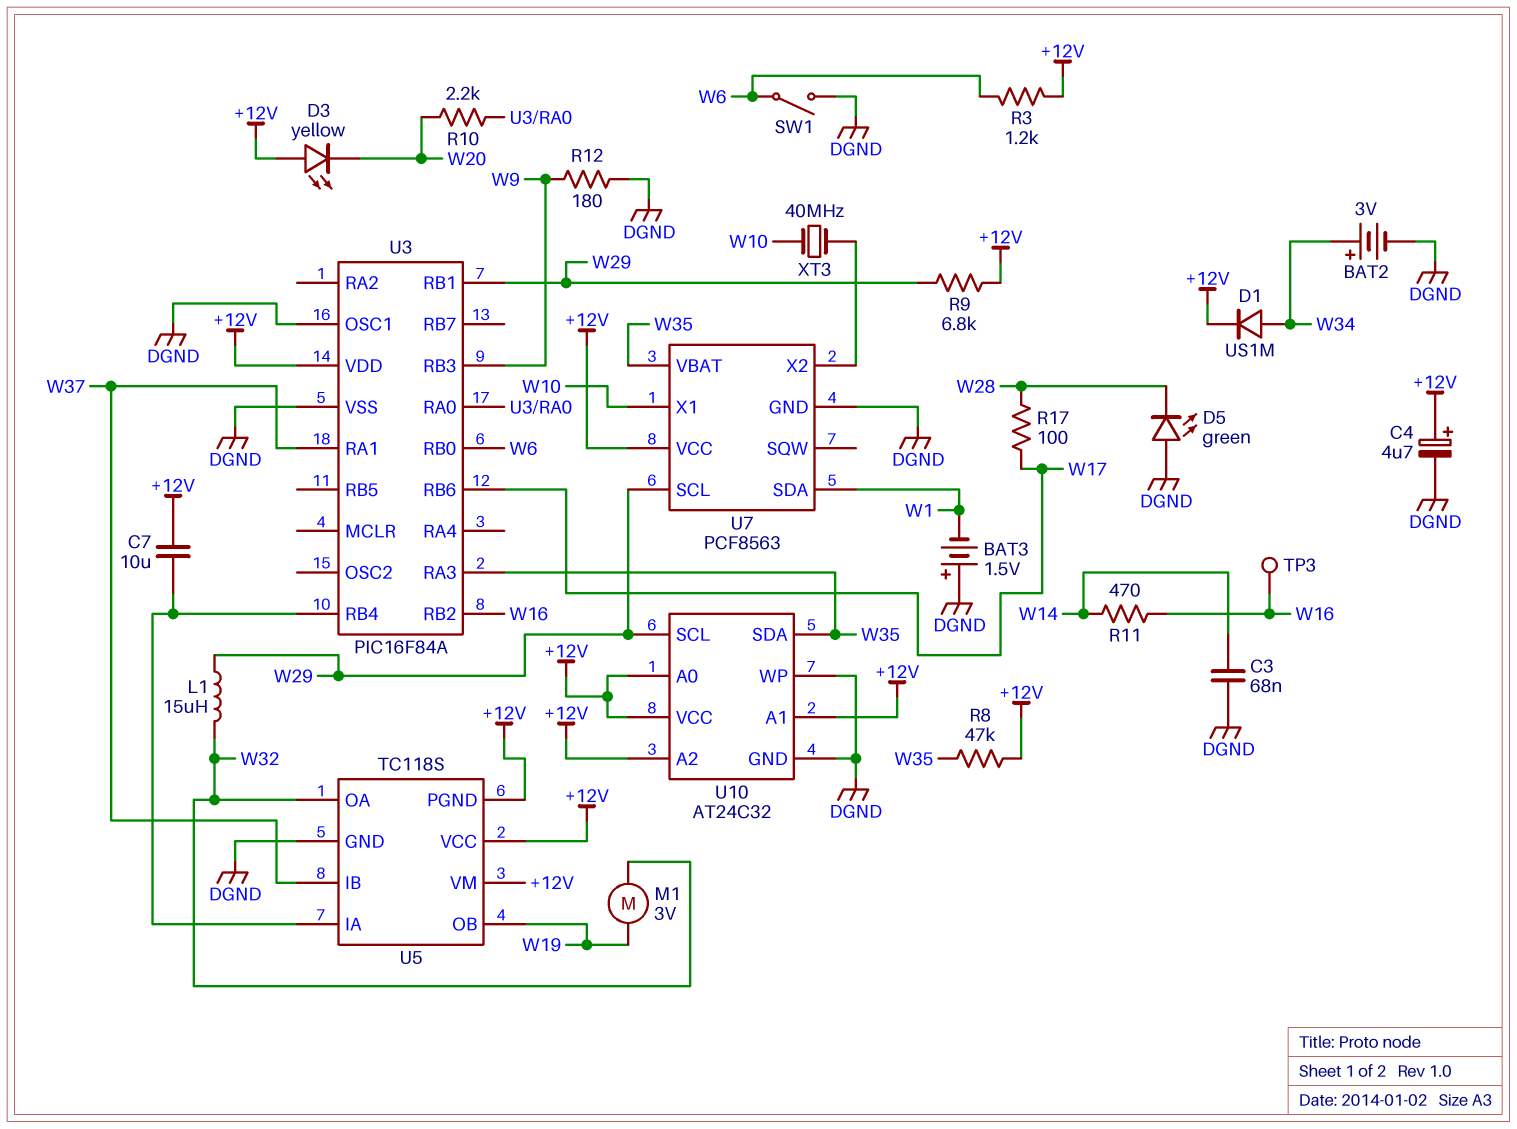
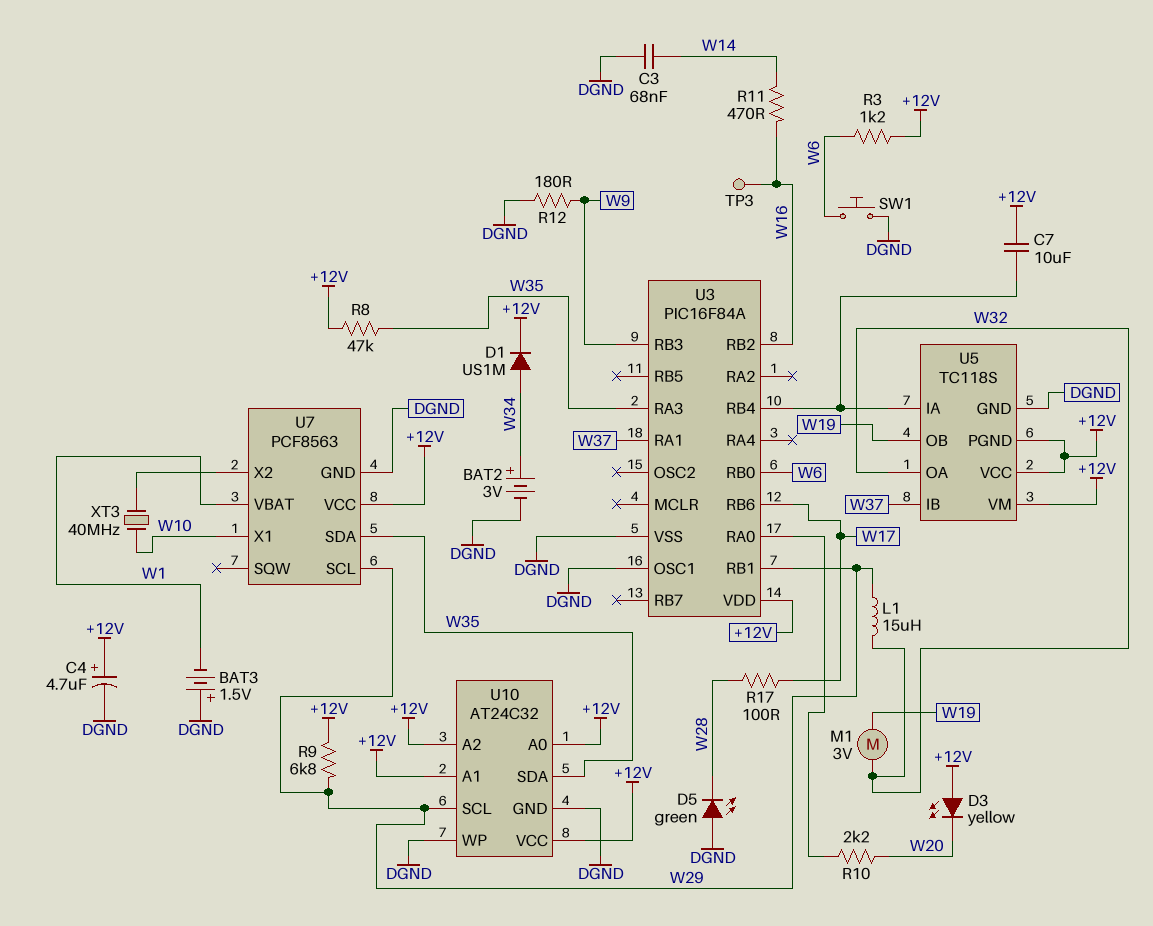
SW1: switch (DGND, W6) -> button (DGND, W6)
U7 pin SDA: W1 -> W35
U7 pin VBAT: W35 -> W1

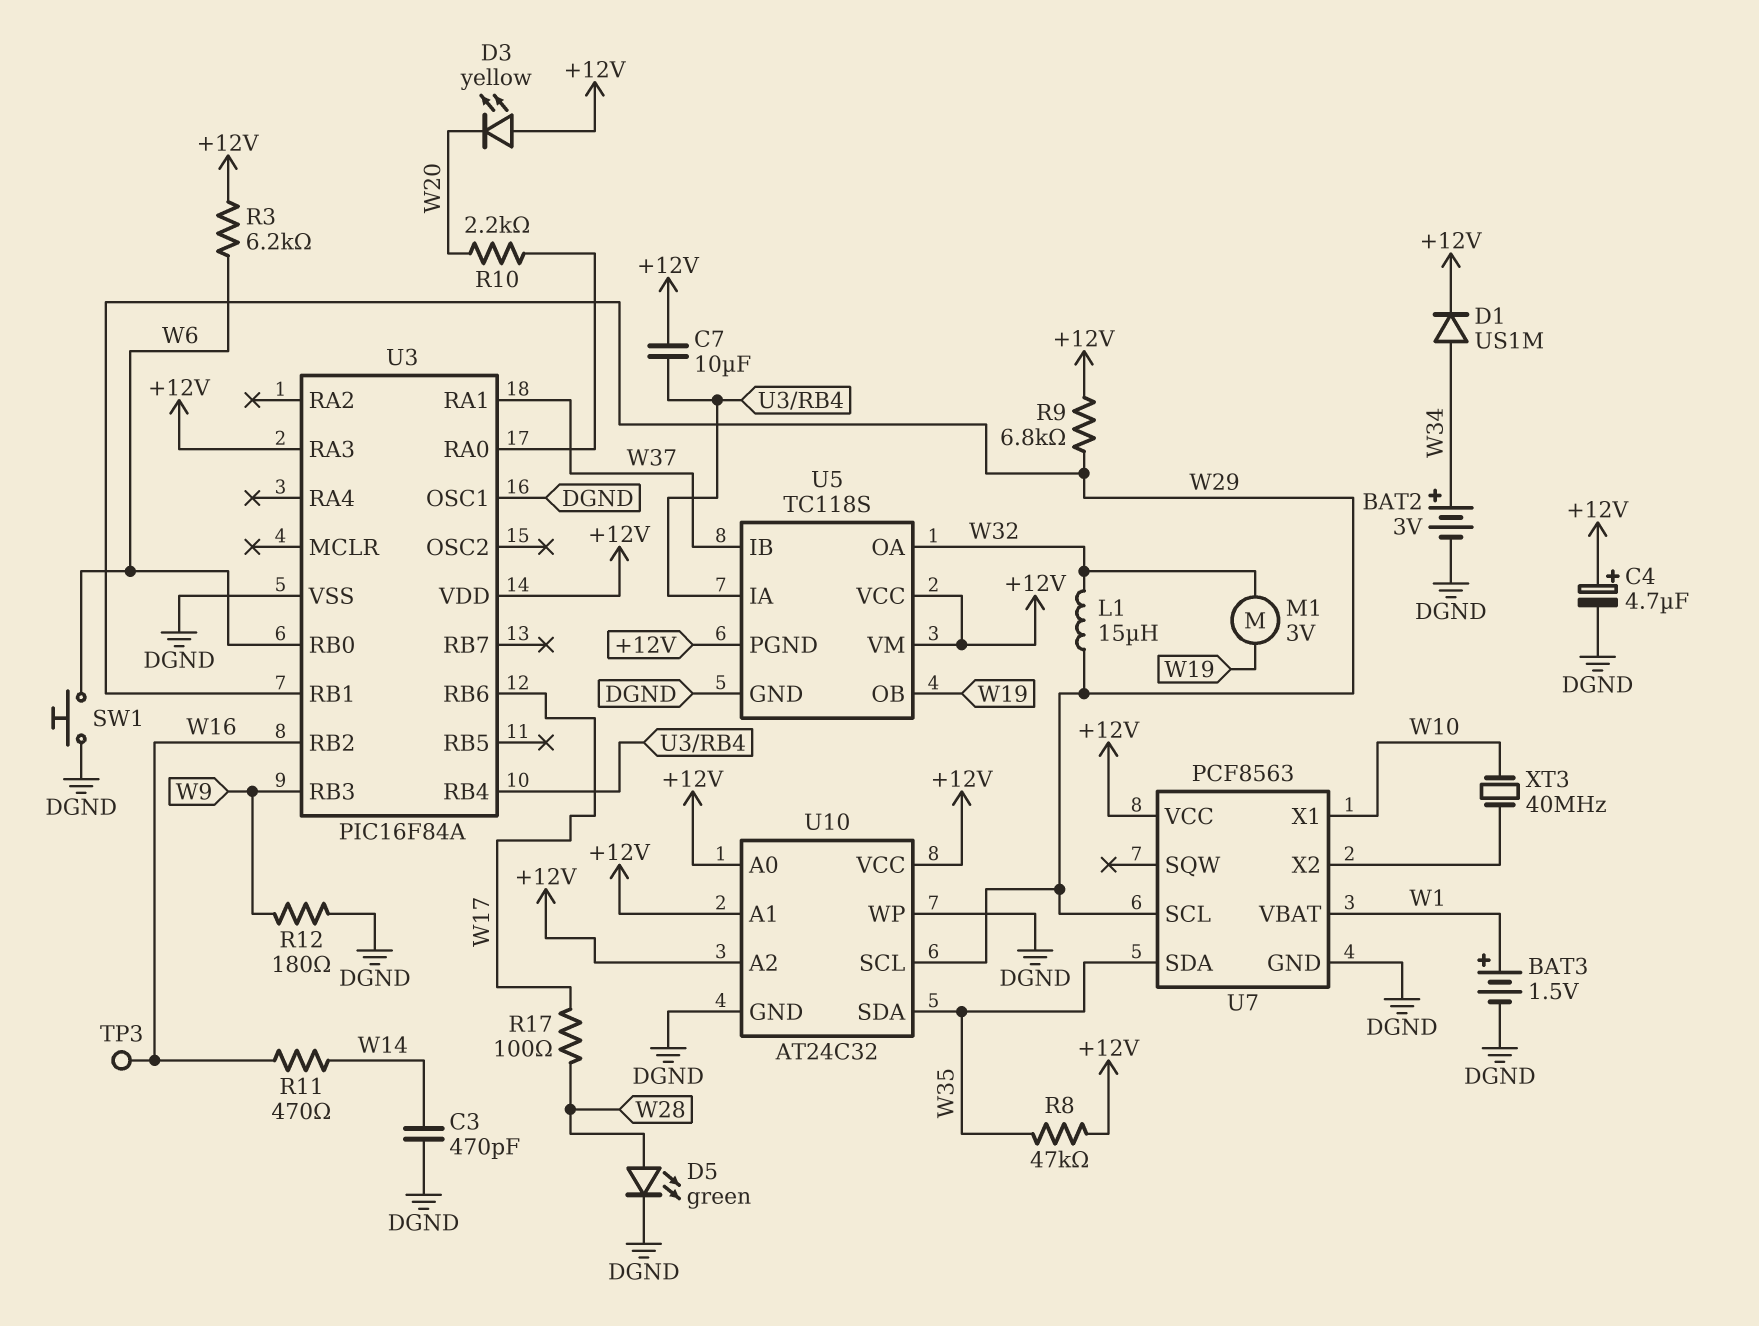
BAT3: 1.5V (plus DGND, minus W1) -> 1.5V (plus W1, minus DGND)
C3: 68nF (DGND, W14) -> 470pF (DGND, W14)
D5: LED green (A DGND, K W28) -> LED green (A W28, K DGND)
R3: 1.2k (+12V, W6) -> 6.2k (+12V, W6)
U3 pin RA3: W35 -> +12V

